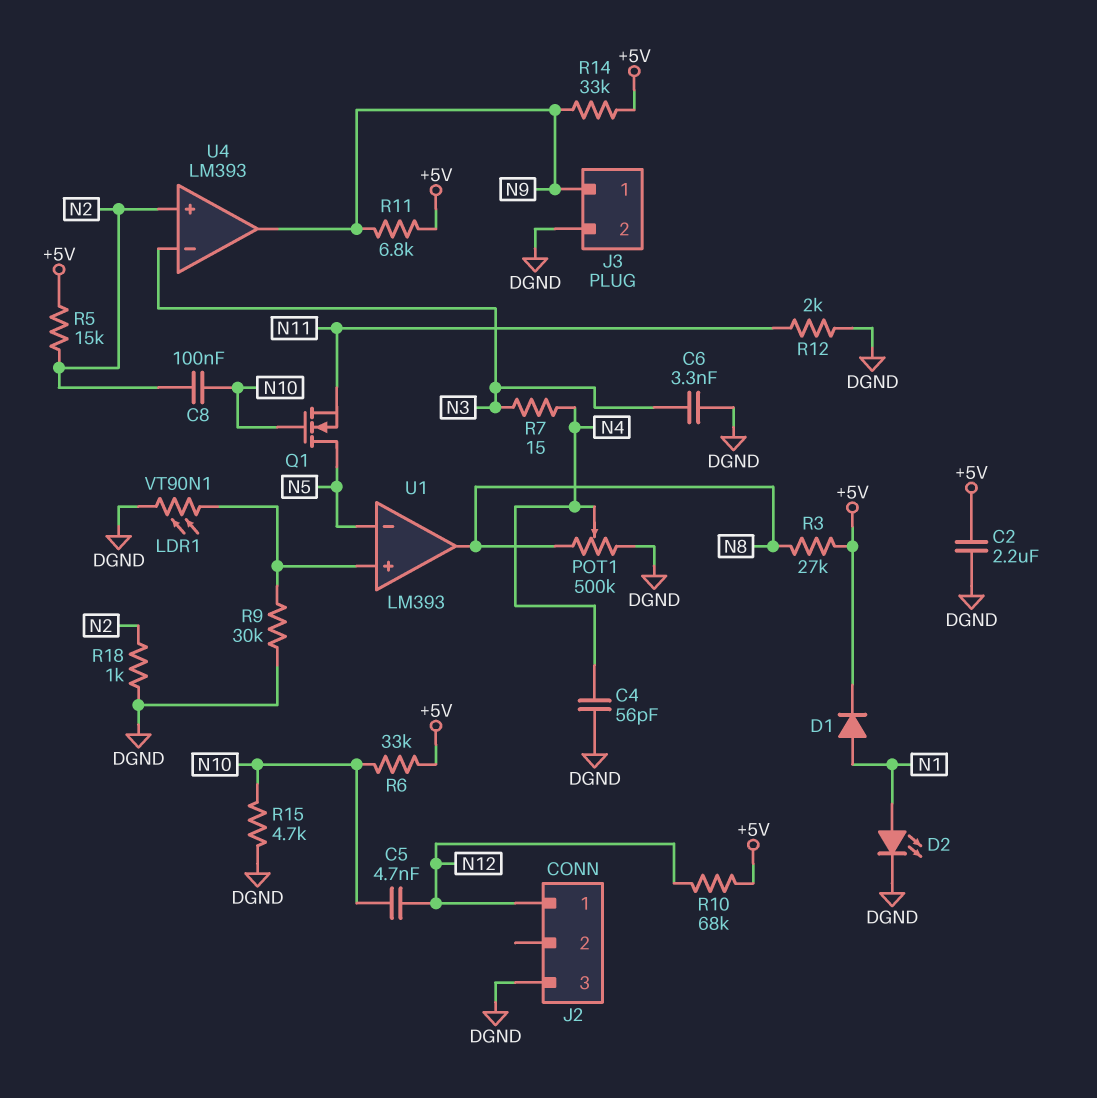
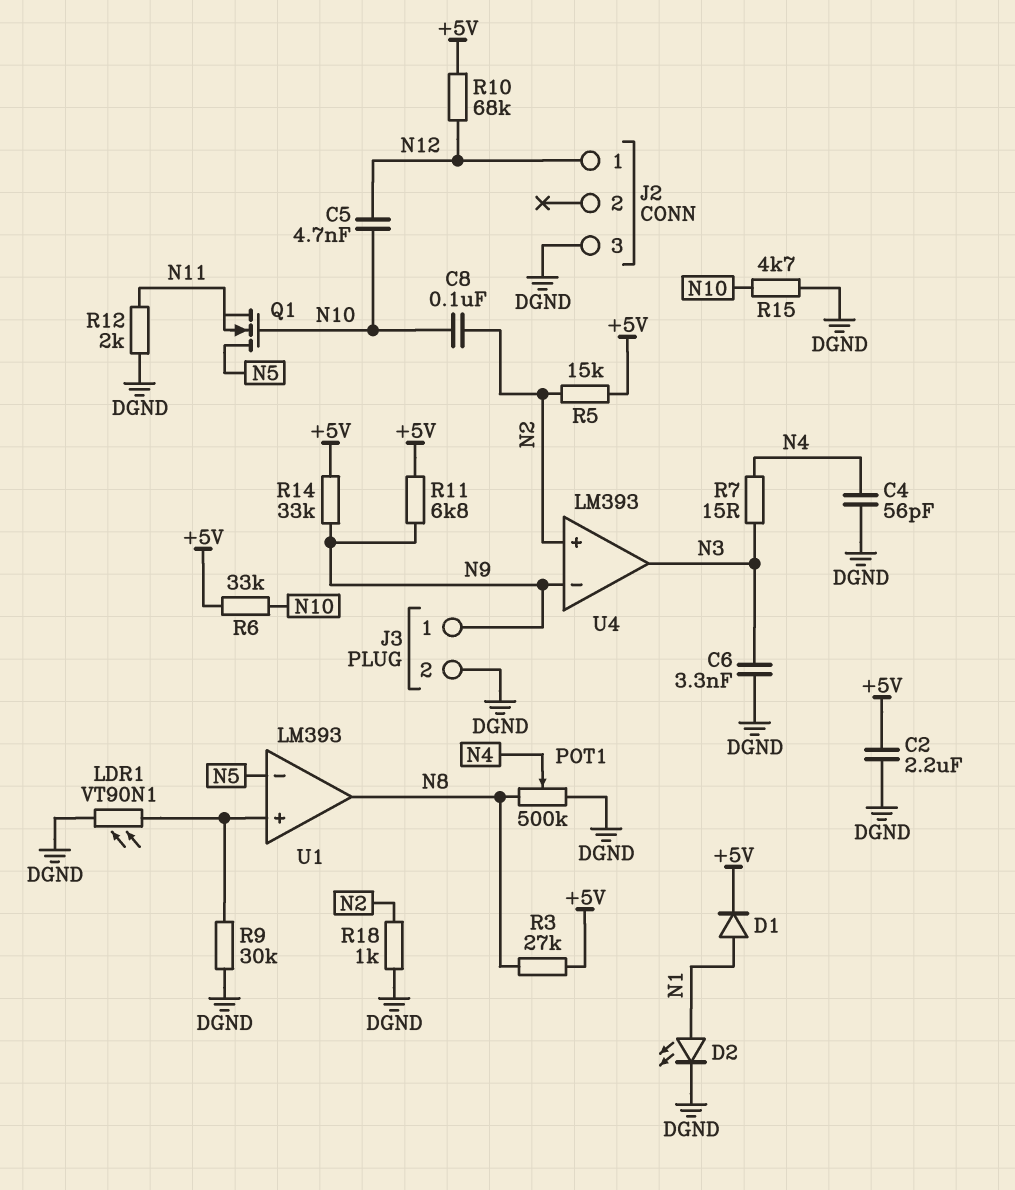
U4 pin in-: N3 -> N9
U4 pin out: N9 -> N3

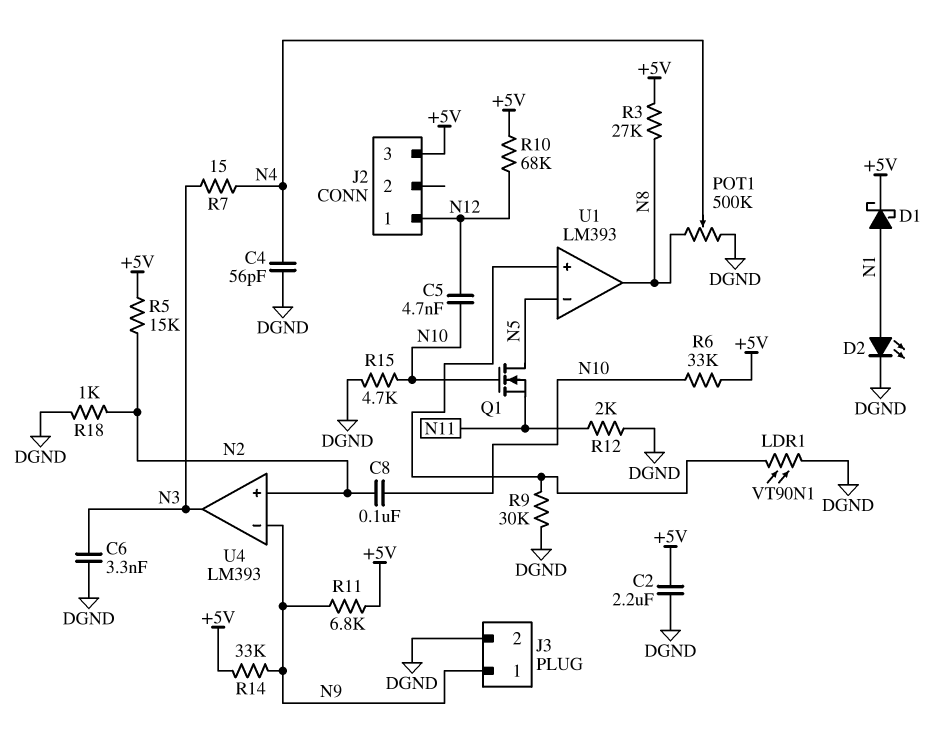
D1: diode (A N1, K +5V) -> schottky (A N1, K +5V)
J2 pin 3: DGND -> +5V

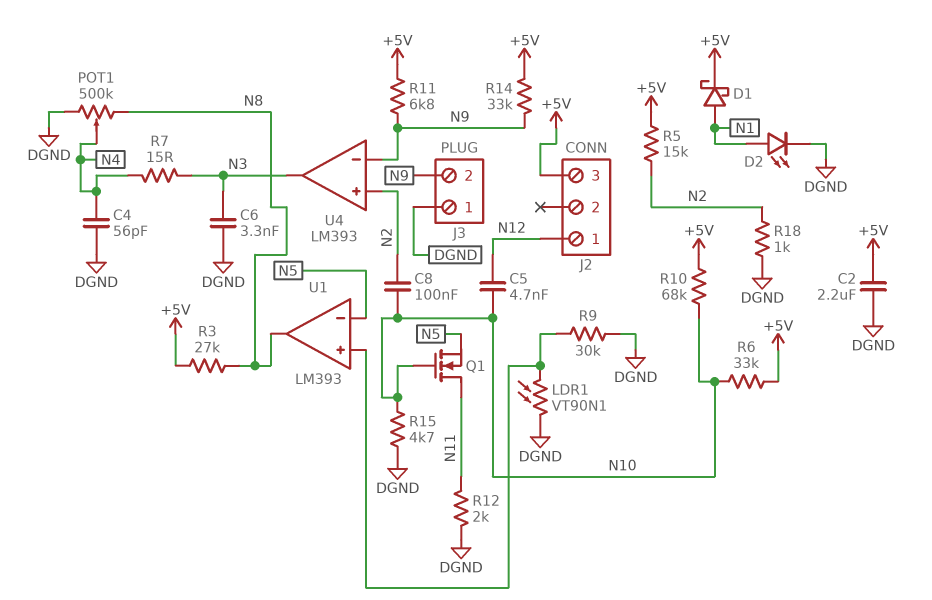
J3 pin 1: N9 -> DGND
J3 pin 2: DGND -> N9
Q1: NMOS (G N10, D N5, S N11) -> NMOS (G N10, D N11, S N5)
R10: 68k (+5V, N12) -> 68k (+5V, N10)

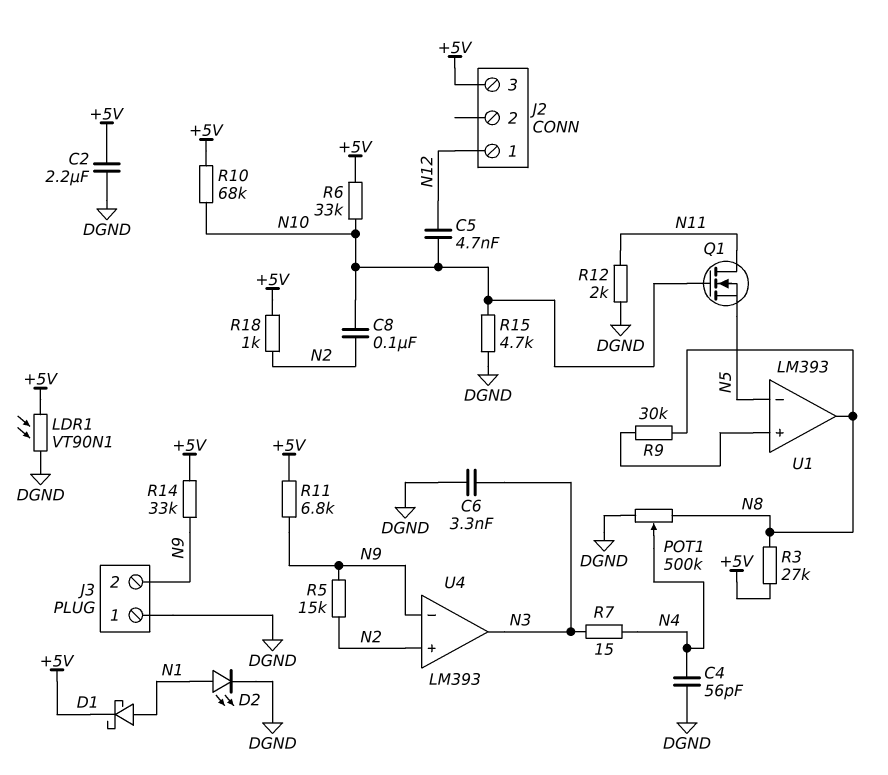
LDR1: VT90N1 (DGND, U1/in+) -> VT90N1 (+5V, DGND)
R5: 15k (+5V, N2) -> 15k (N2, N9)
R9: 30k (DGND, U1/in+) -> 30k (N8, U1/in+)
R18: 1k (DGND, N2) -> 1k (+5V, N2)

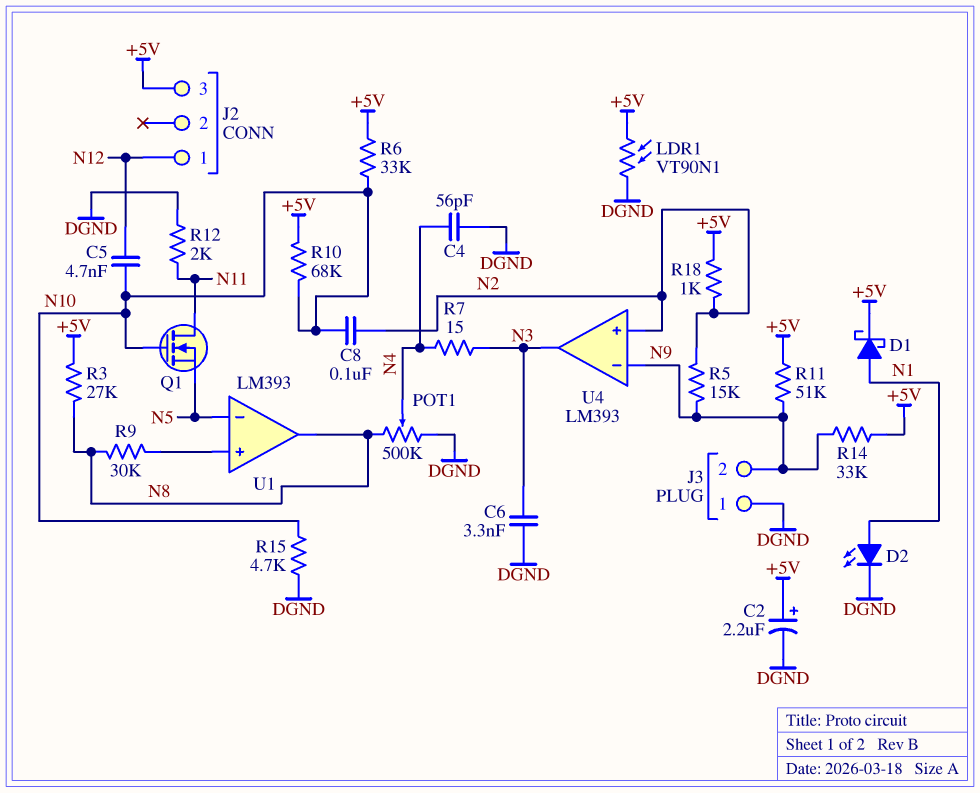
C2: 2.2uF (+5V, DGND) -> 2.2uF (plus +5V, minus DGND)
R11: 6.8k (+5V, N9) -> 51k (+5V, N9)

